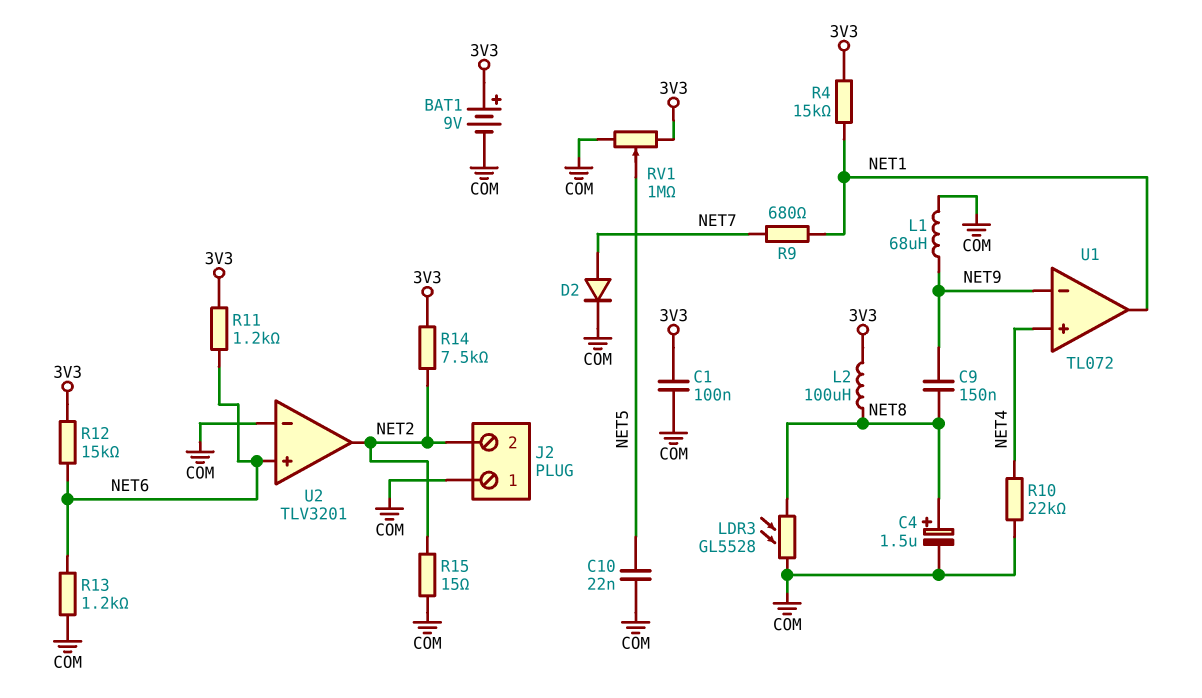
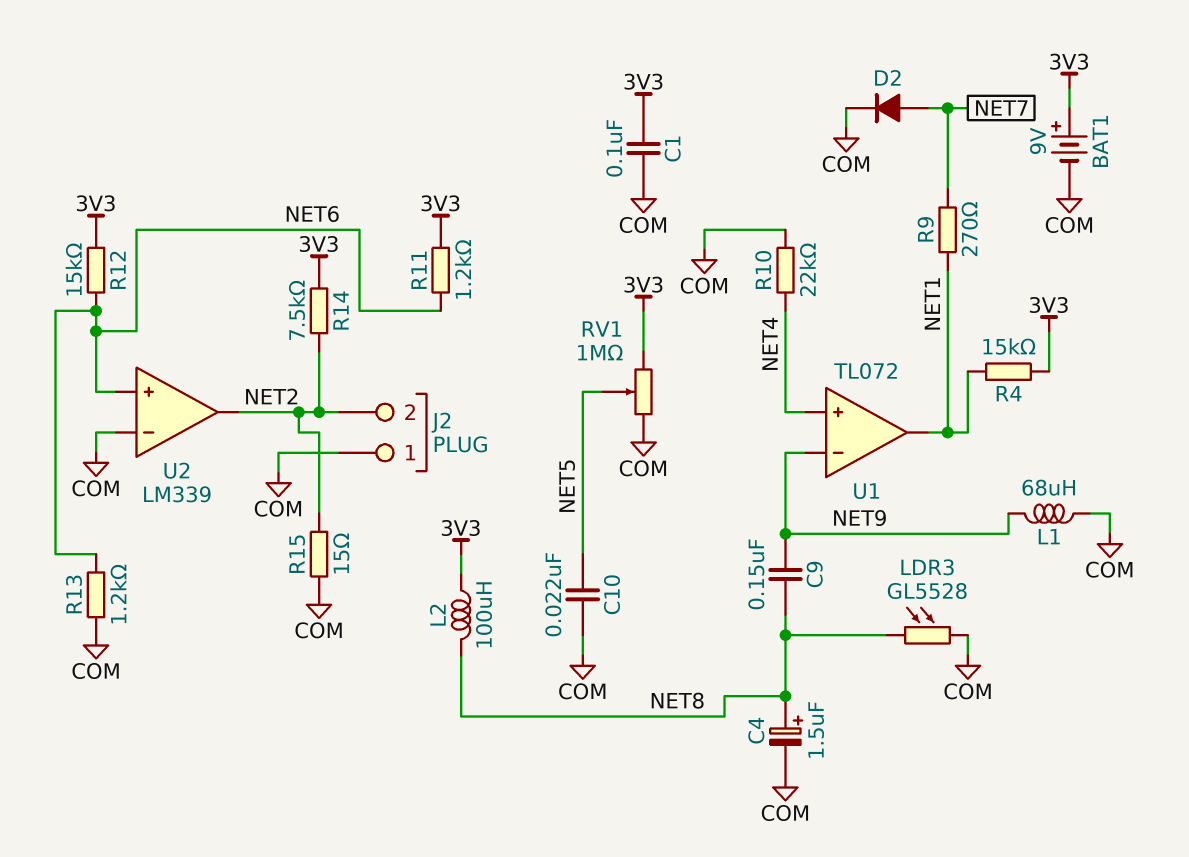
R9: 680 (NET1, NET7) -> 270 (NET1, NET7)
U2: TLV3201 -> LM339

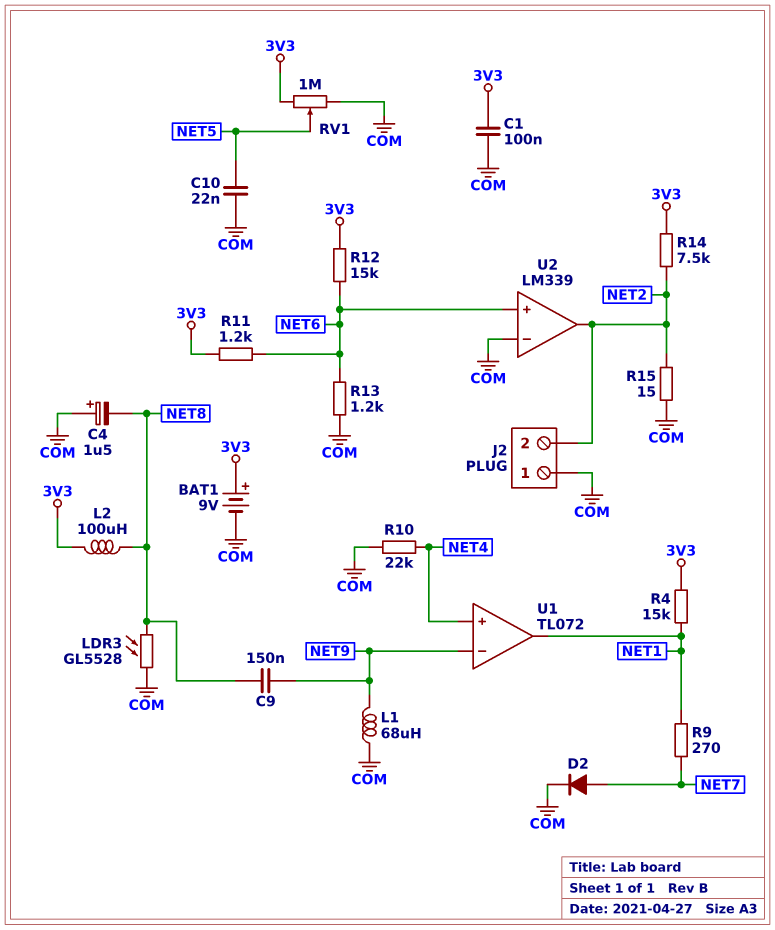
C4: 1.5uF (plus NET8, minus COM) -> 1.5uF (plus COM, minus NET8)

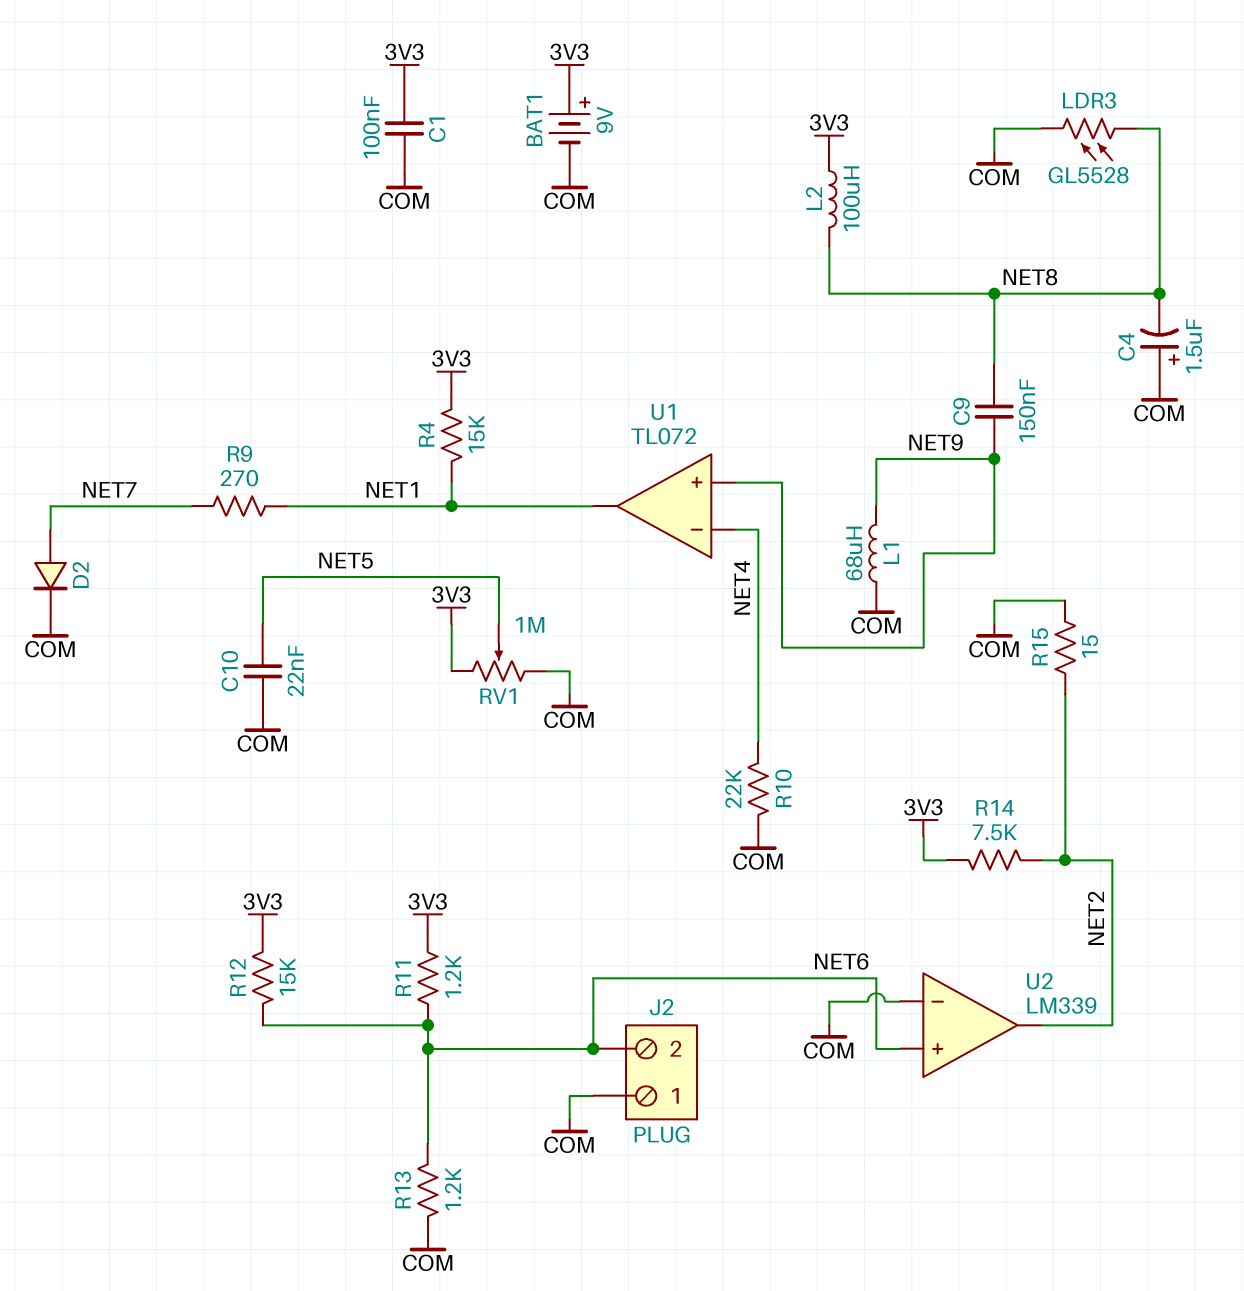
J2 pin 2: NET2 -> NET6
U1 pin in+: NET4 -> NET9
U1 pin in-: NET9 -> NET4

